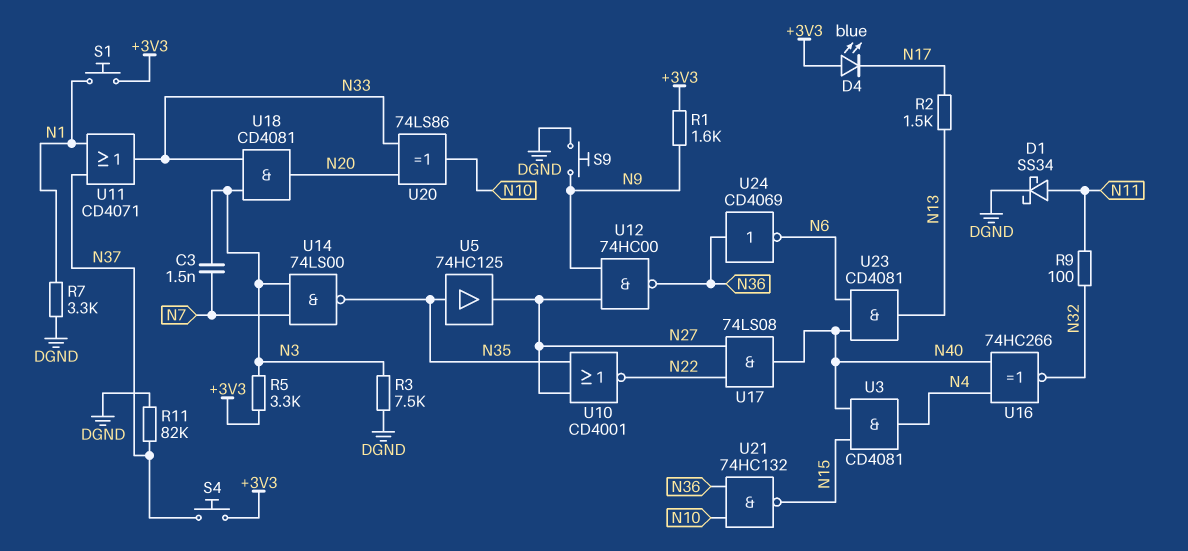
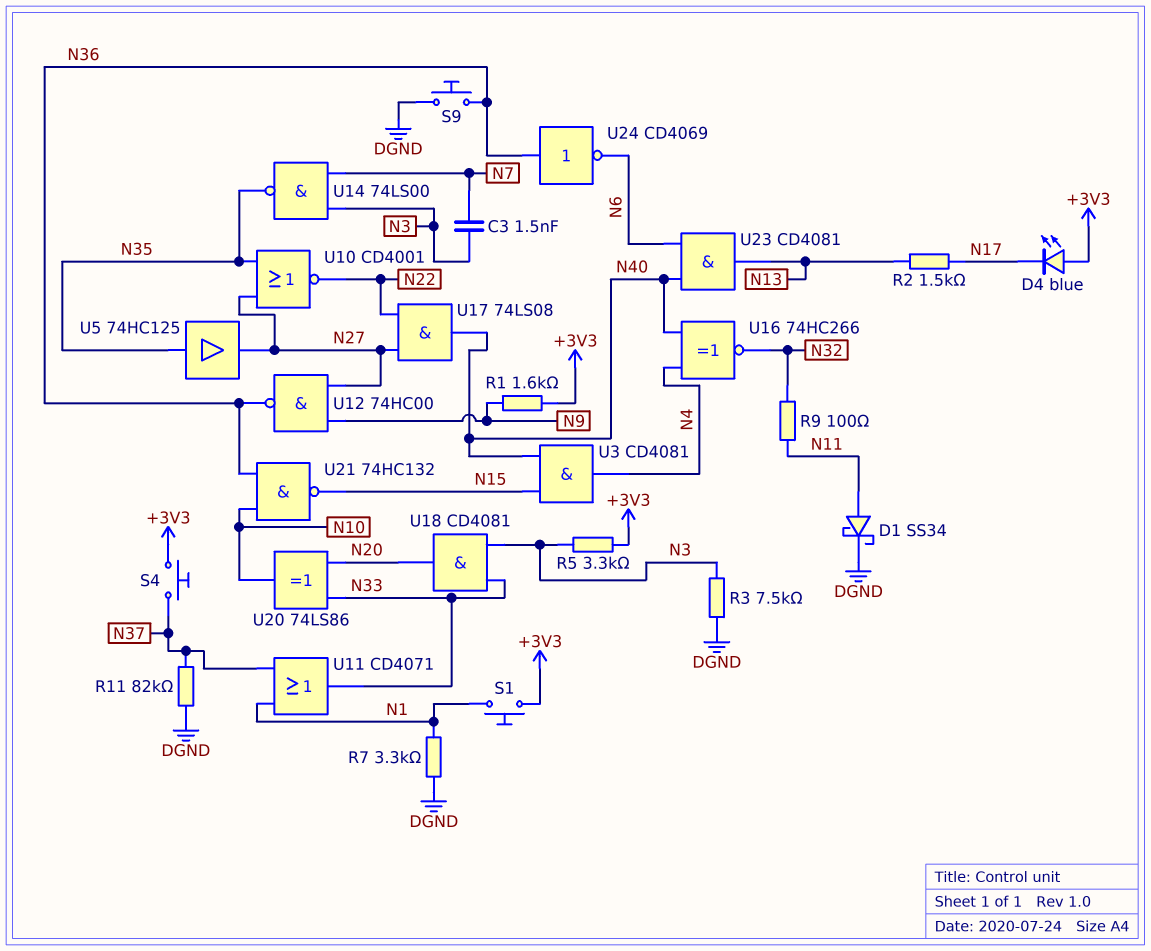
S9: button (DGND, N9) -> button (DGND, N36)

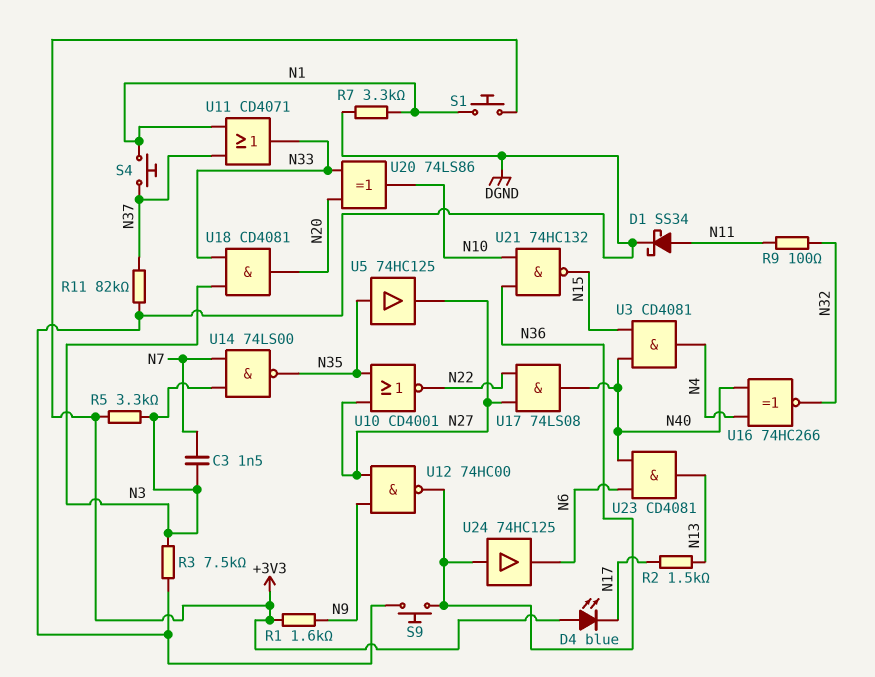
S4: button (+3V3, N37) -> button (N1, N37)
U24: NOT CD4069 (in N36, out N6) -> buffer 74HC125 (in N36, out N6)

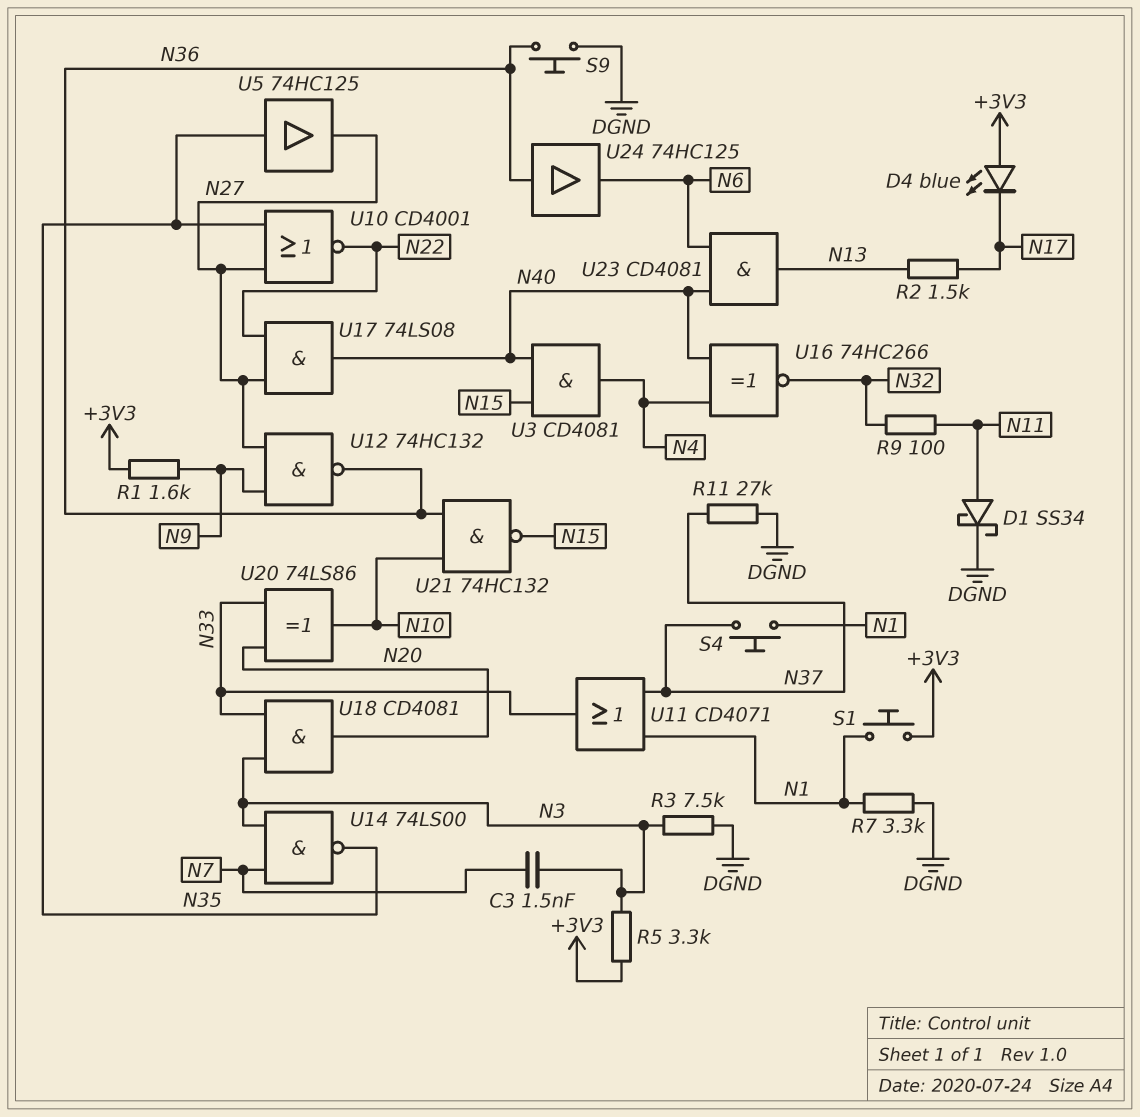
R11: 82k (DGND, N37) -> 27k (DGND, N37)
U12: NAND 74HC00 (in N9, in N27, out N36) -> NAND 74HC132 (in N9, in N27, out N36)

